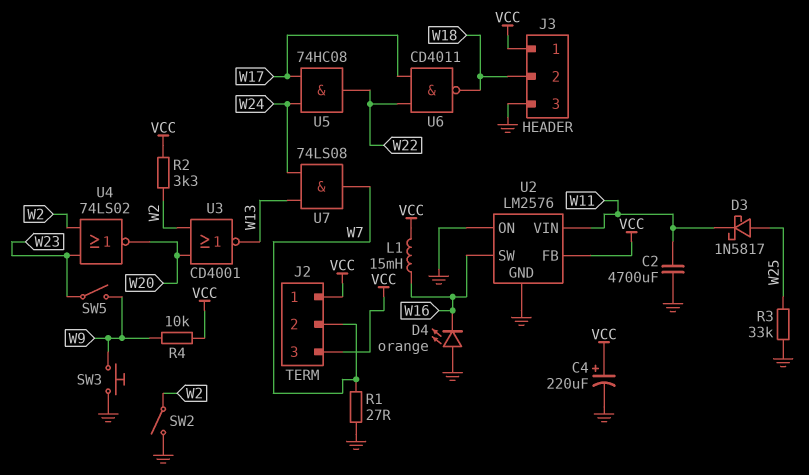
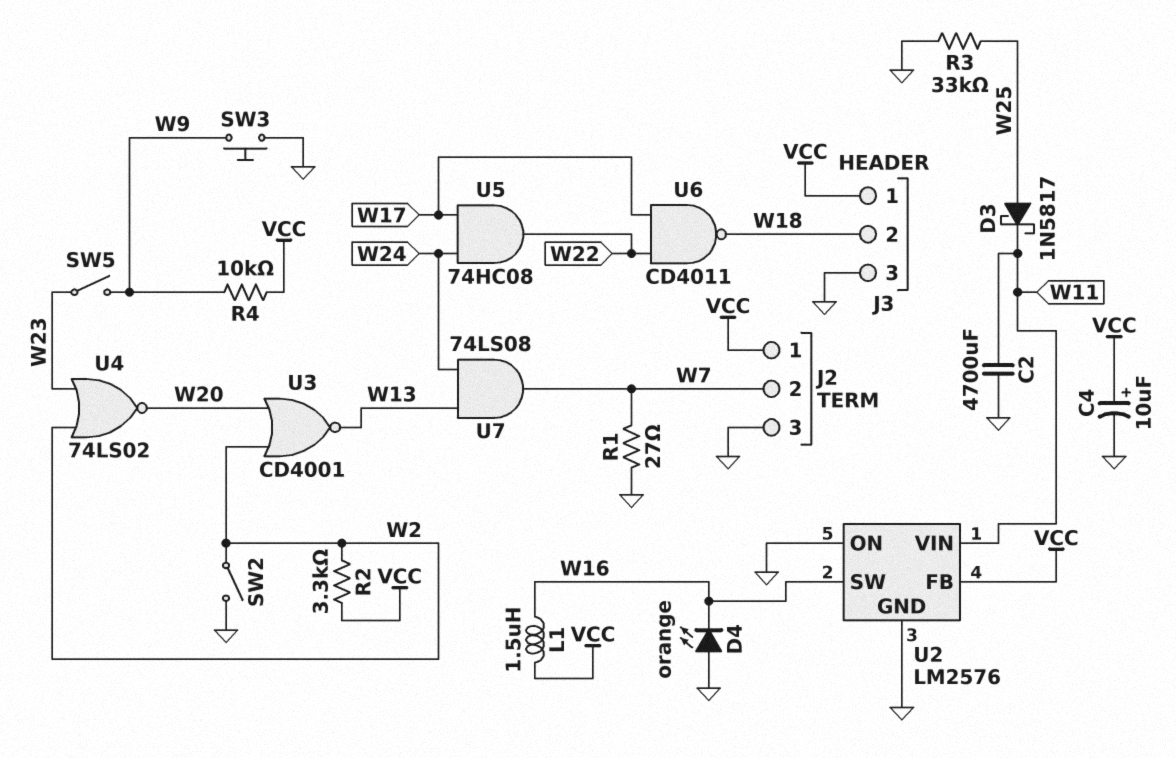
C4: 220uF (plus VCC, minus GND) -> 10uF (plus VCC, minus GND)
J2 pin 3: VCC -> GND
L1: 15mH (VCC, W16) -> 1.5uH (VCC, W16)

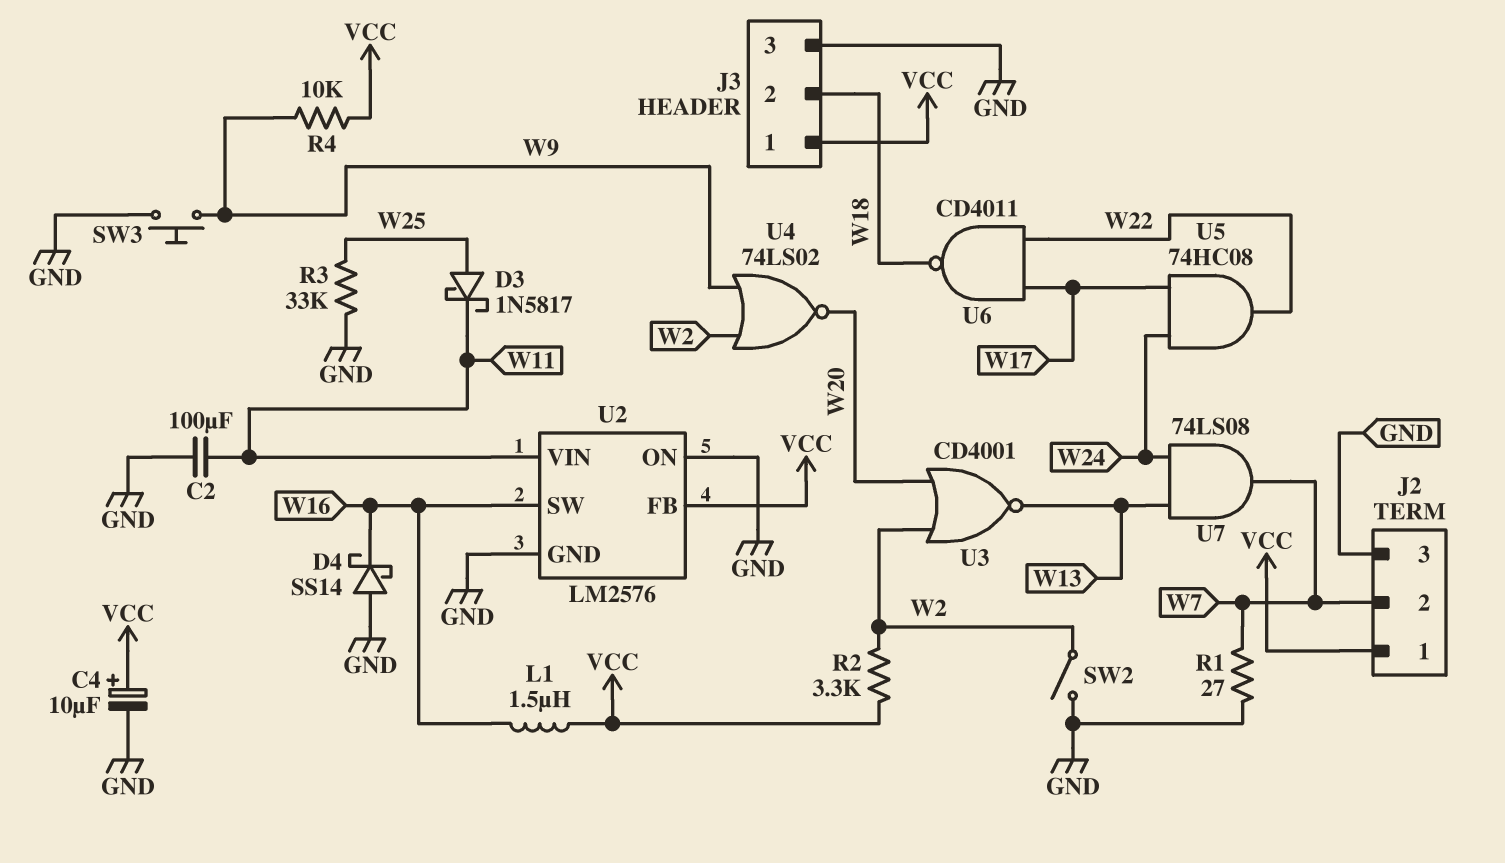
C2: 4700uF (GND, W11) -> 100uF (GND, W11)
D4: LED orange (A GND, K W16) -> schottky SS14 (A GND, K W16)
SW5: switch (W9, W23) -> none
U4: NOR 74LS02 (in W2, in W23, out W20) -> NOR 74LS02 (in W2, in W9, out W20)

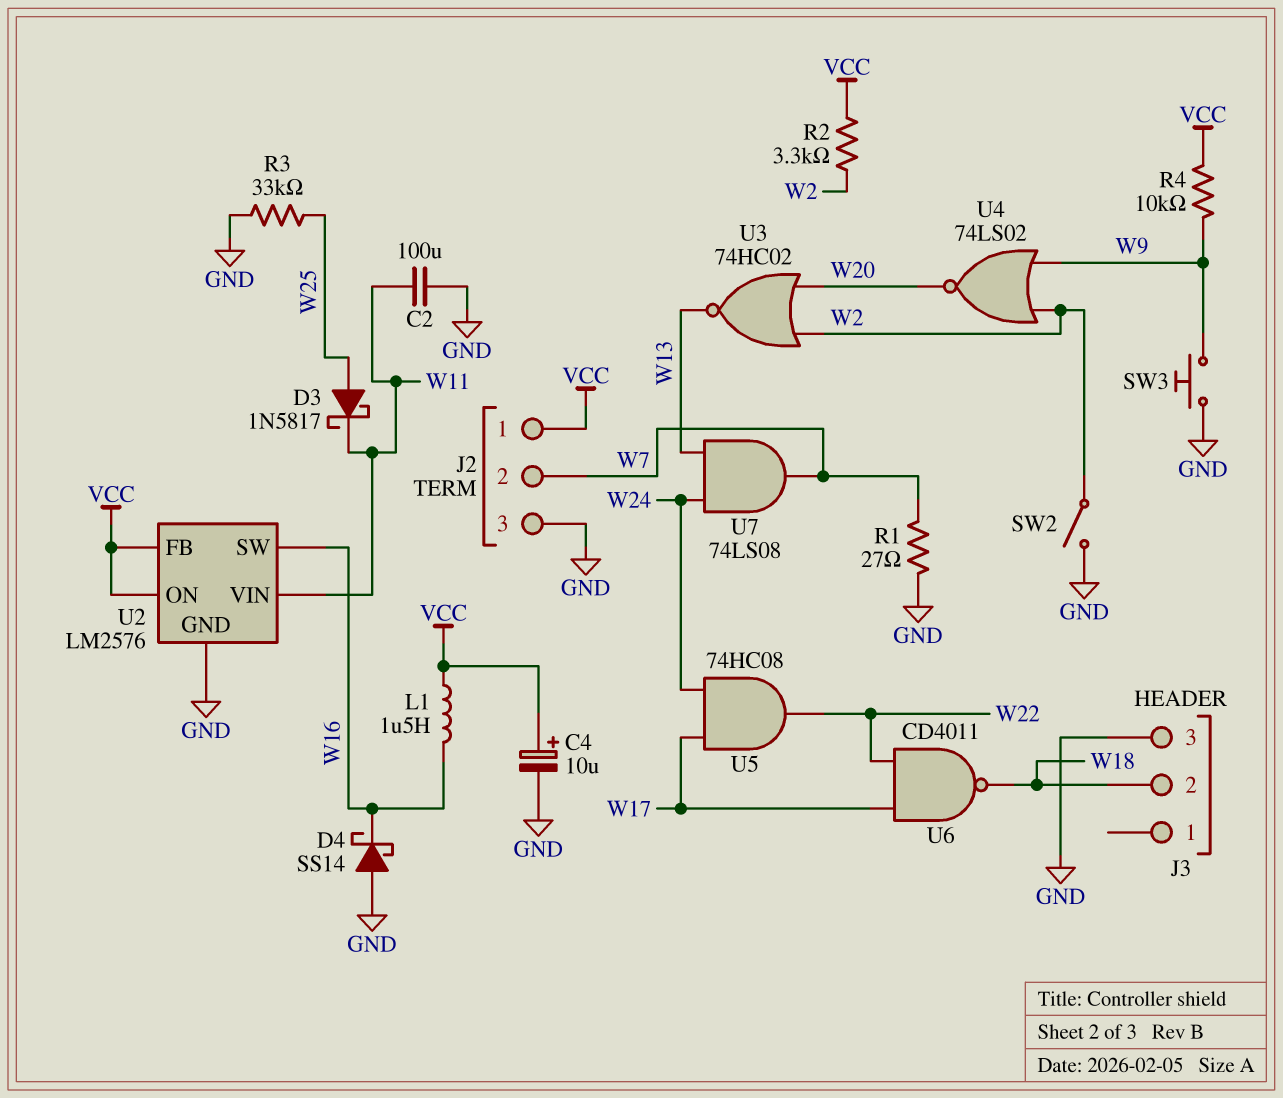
J3 pin 1: VCC -> none
U2 pin ON: GND -> VCC
U3: NOR CD4001 (in W2, in W20, out W13) -> NOR 74HC02 (in W2, in W20, out W13)

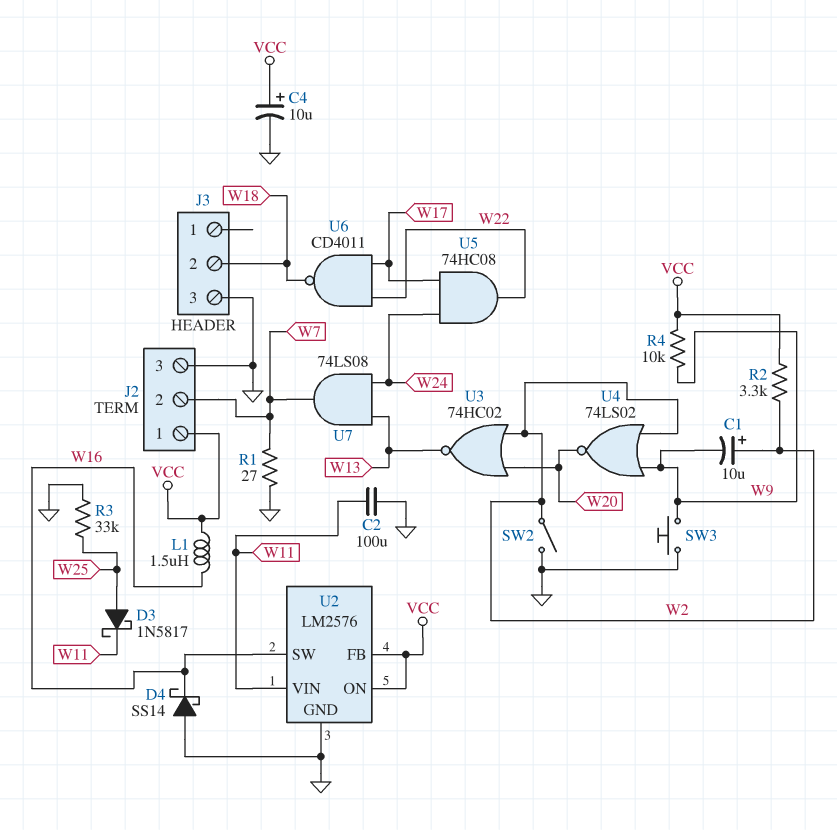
C1: none -> 10uF (plus W2, minus W9)

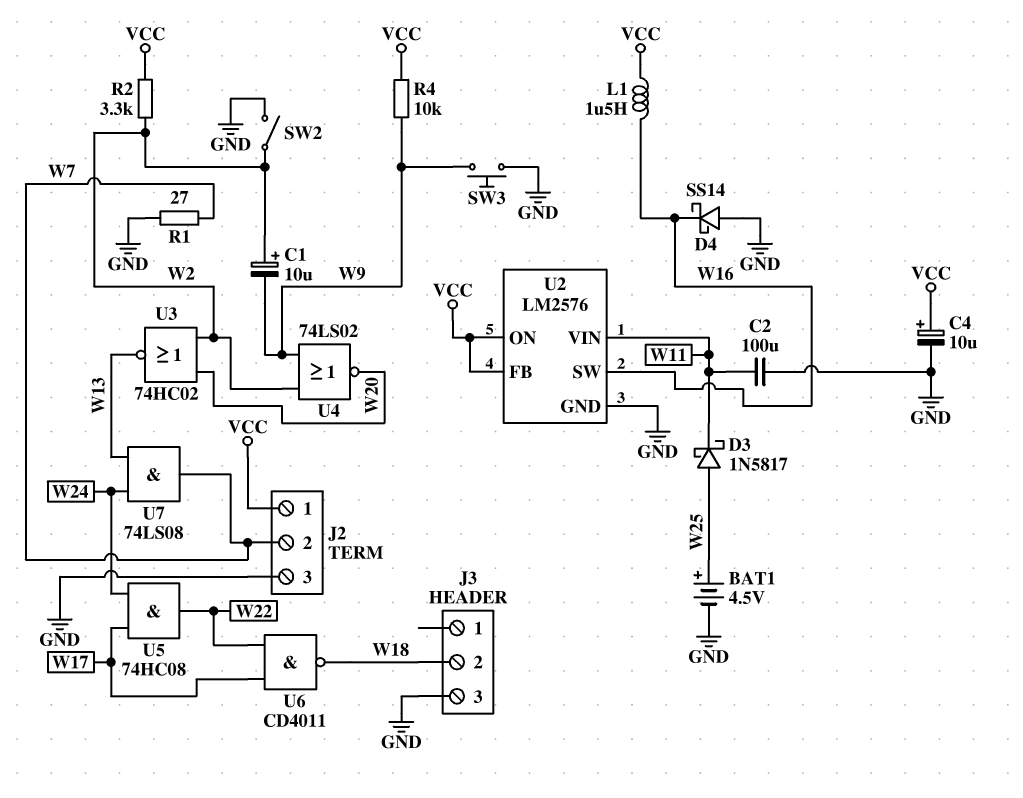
BAT1: none -> 4.5V (plus W25, minus GND)
R3: 33k (GND, W25) -> none

